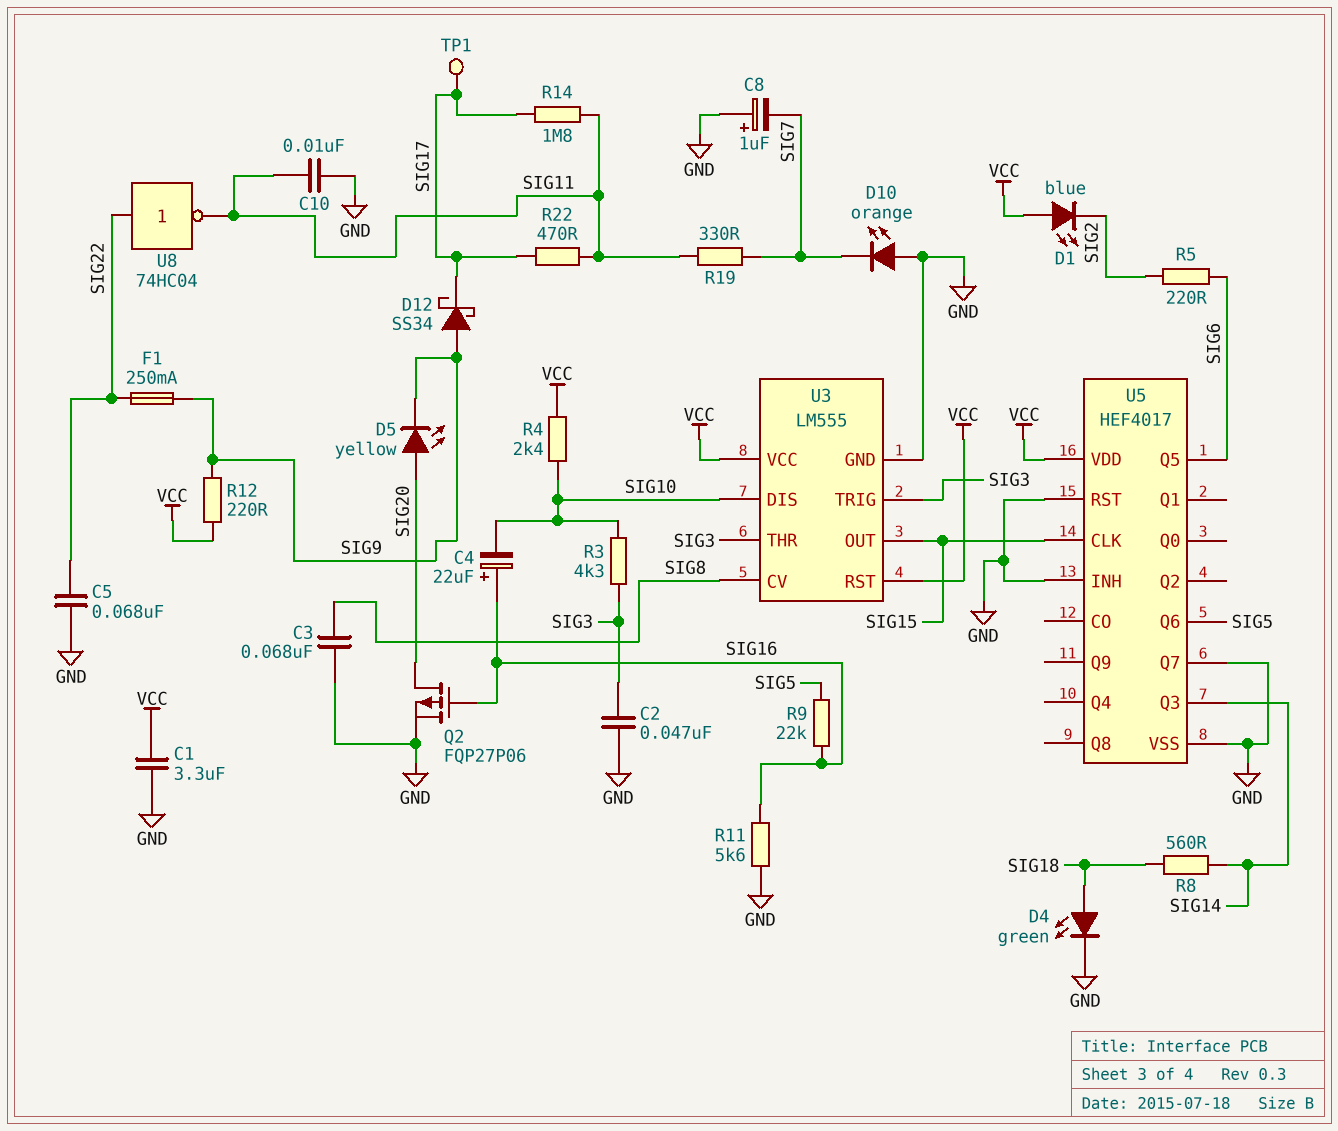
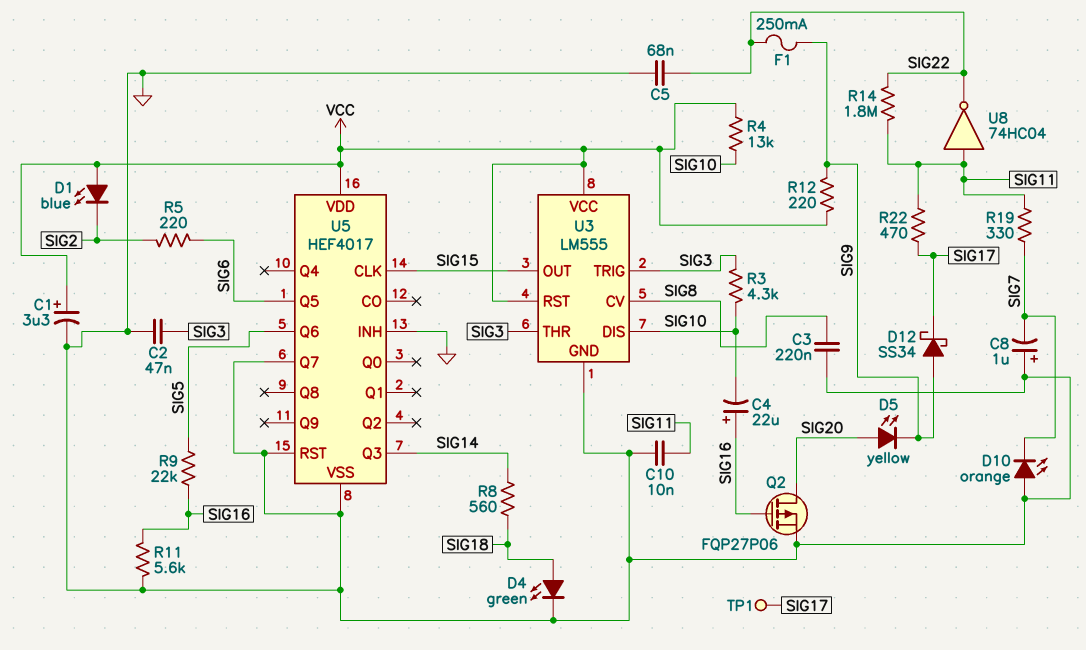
C1: 3.3uF (GND, VCC) -> 3.3uF (plus VCC, minus GND)
C3: 68nF (GND, SIG8) -> 220nF (GND, SIG8)
R4: 2.4k (SIG10, VCC) -> 13k (SIG10, VCC)
R14: 1.8M (SIG11, SIG17) -> 1.8M (SIG11, SIG22)
U8: NOT 74HC04 (in SIG22, out SIG11) -> NOT 74HC04 (in SIG11, out SIG22)

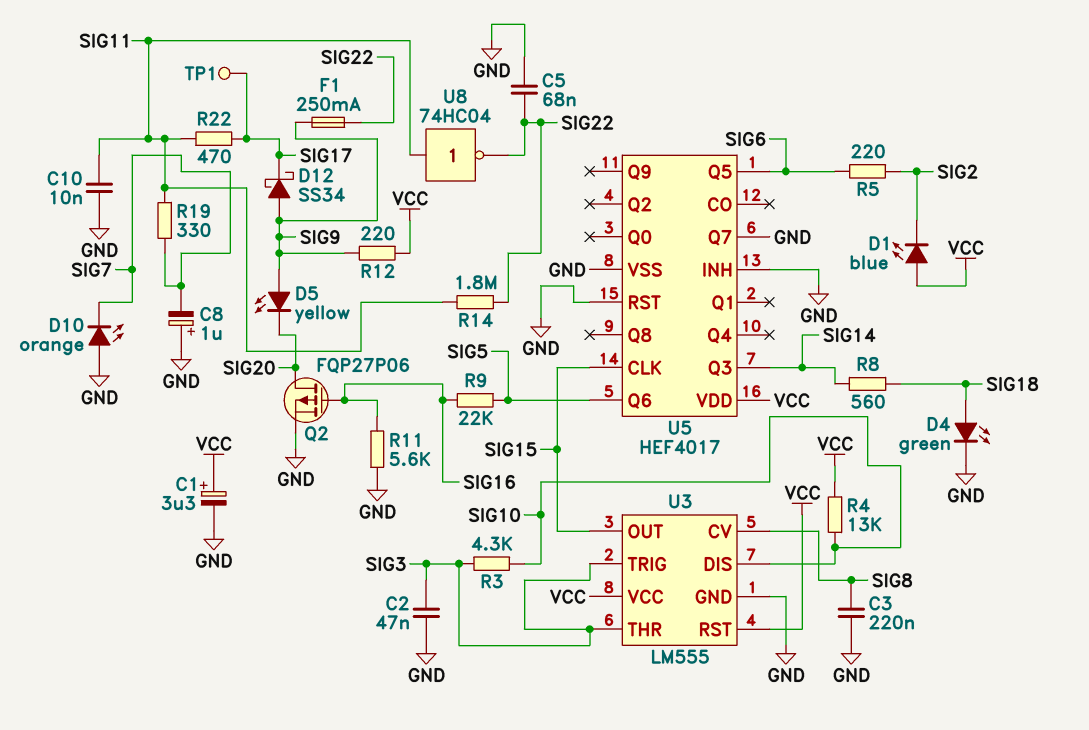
C4: 22uF (plus SIG16, minus SIG10) -> none
D5: LED yellow (A SIG20, K SIG9) -> LED yellow (A SIG9, K SIG20)

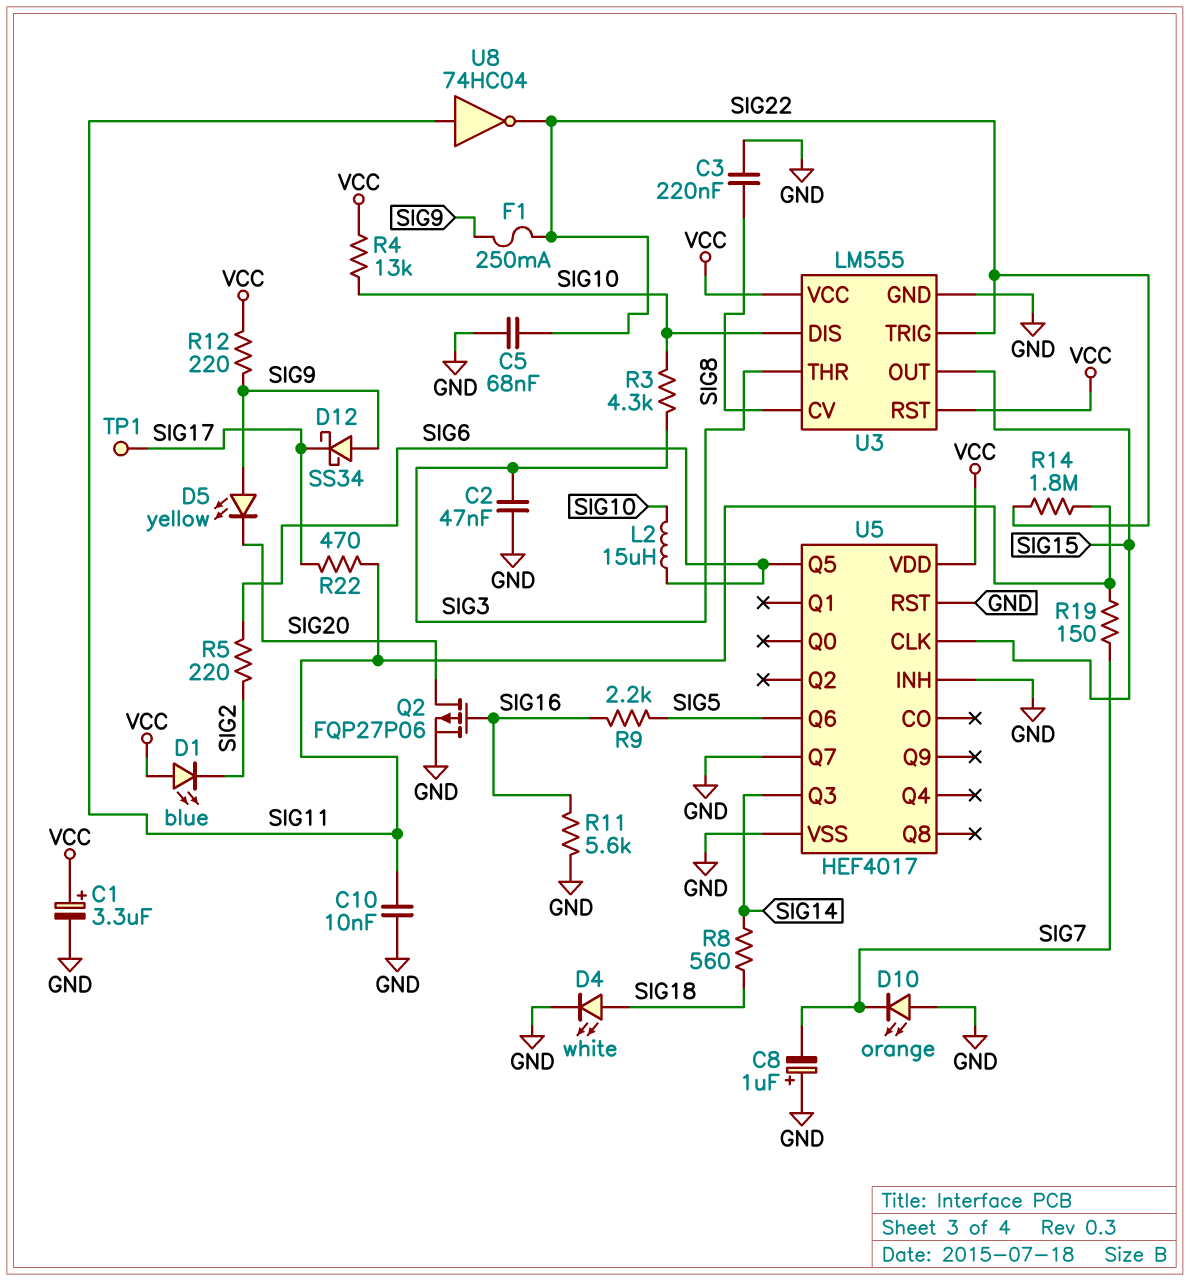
D4: LED green (A SIG18, K GND) -> LED white (A SIG18, K GND)
L2: none -> 15uH (SIG6, SIG10)
R9: 22k (SIG5, SIG16) -> 2.2k (SIG5, SIG16)
R19: 330 (SIG7, SIG11) -> 150 (SIG7, SIG11)
U3 pin TRIG: SIG3 -> SIG22

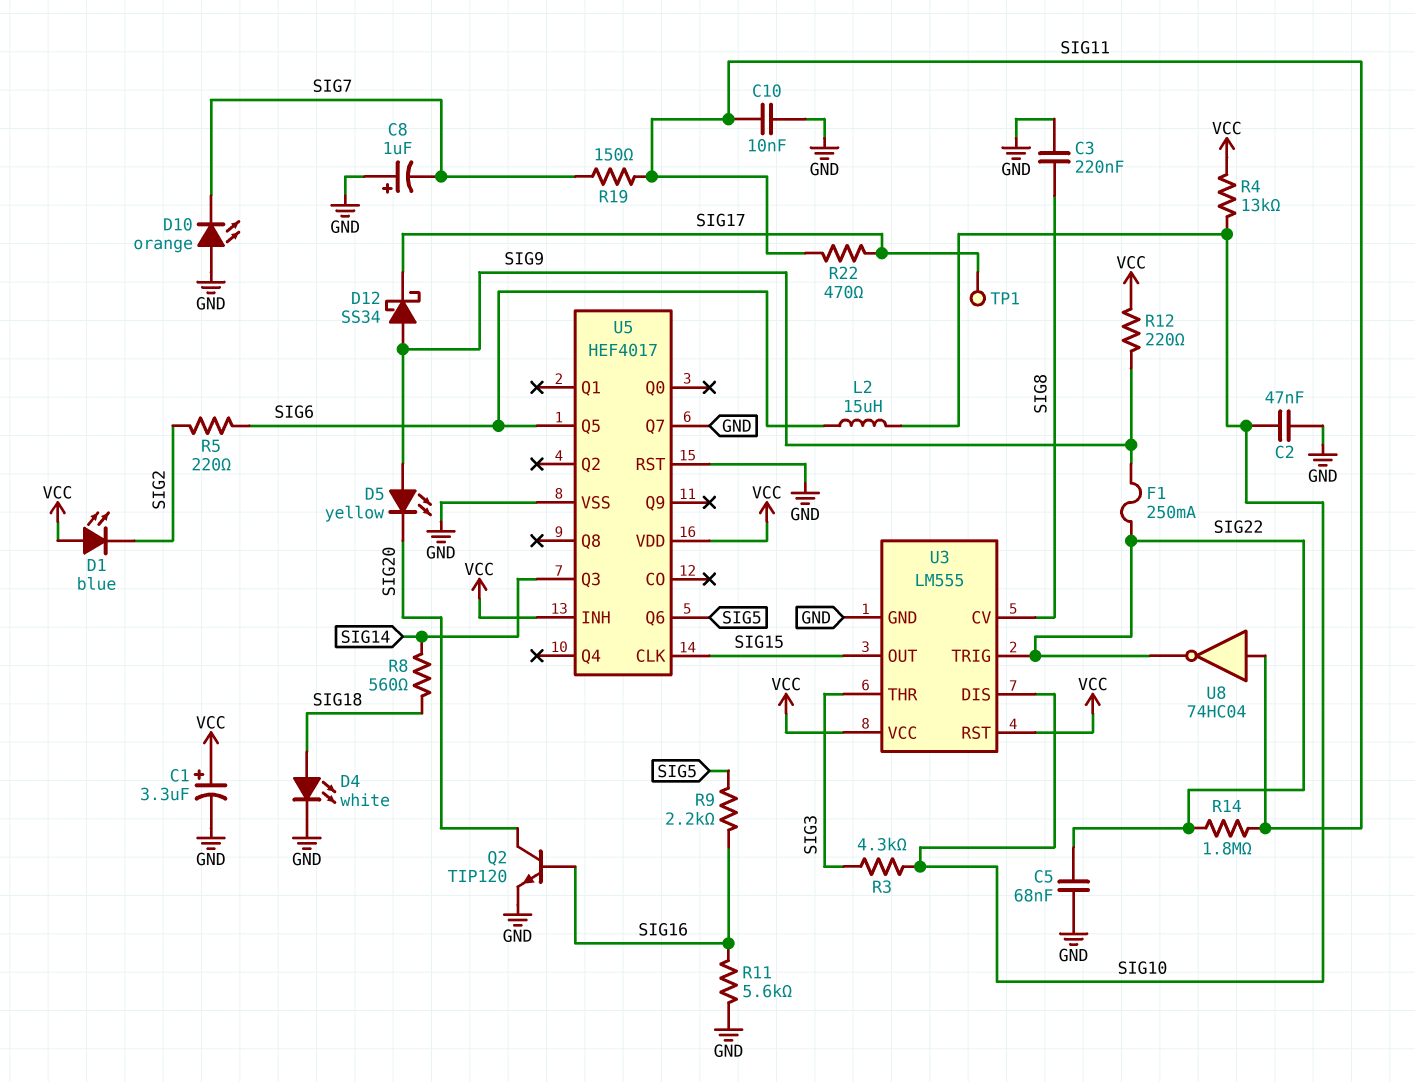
C2: 47nF (GND, SIG3) -> 47nF (GND, SIG10)
Q2: PMOS FQP27P06 (G SIG16, D SIG20, S GND) -> NPN TIP120 (B SIG16, C SIG20, E GND)
U5 pin INH: GND -> VCC

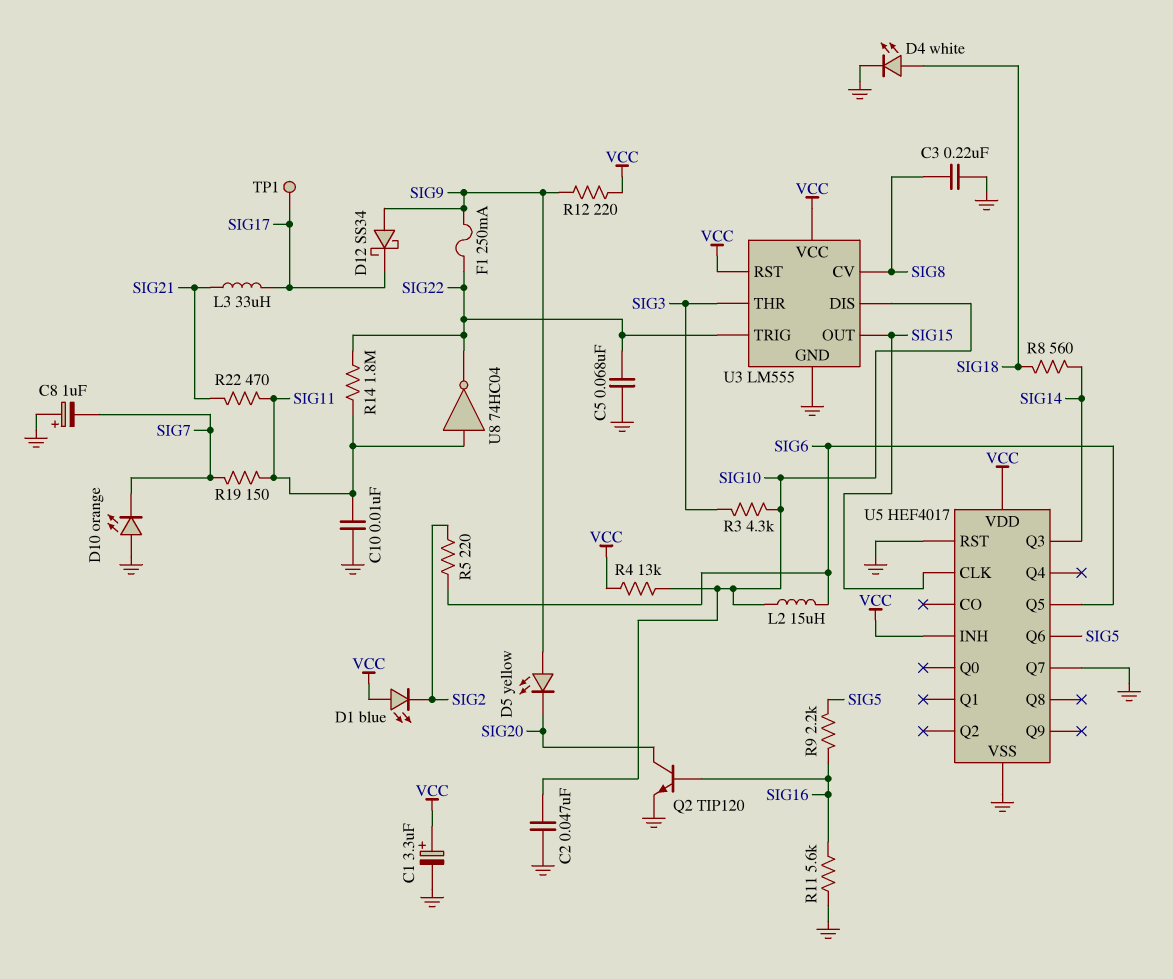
L3: none -> 33uH (SIG17, SIG21)
R22: 470 (SIG11, SIG17) -> 470 (SIG11, SIG21)

